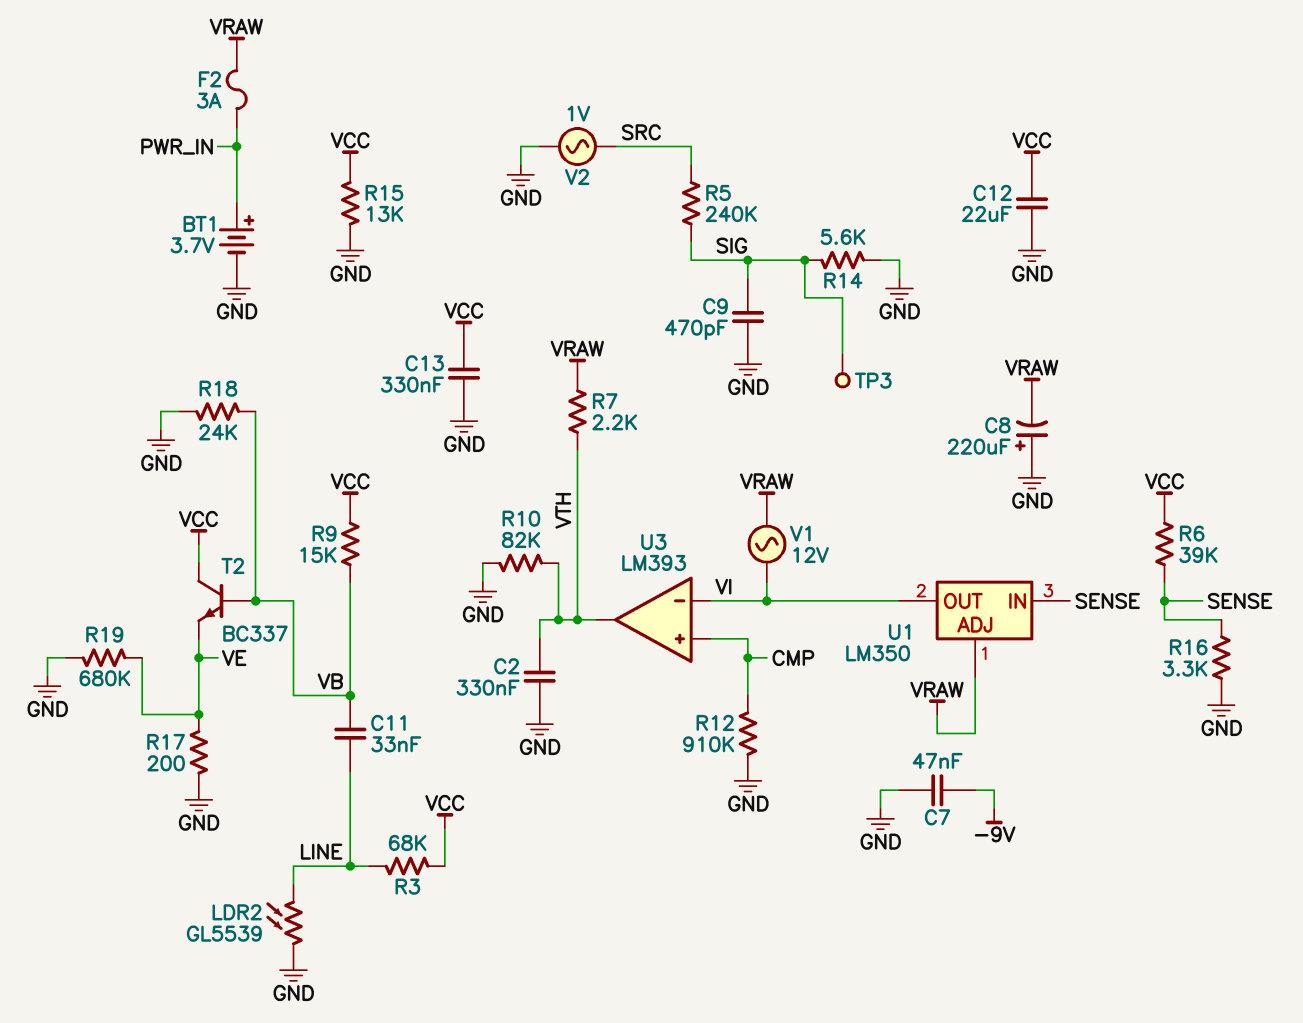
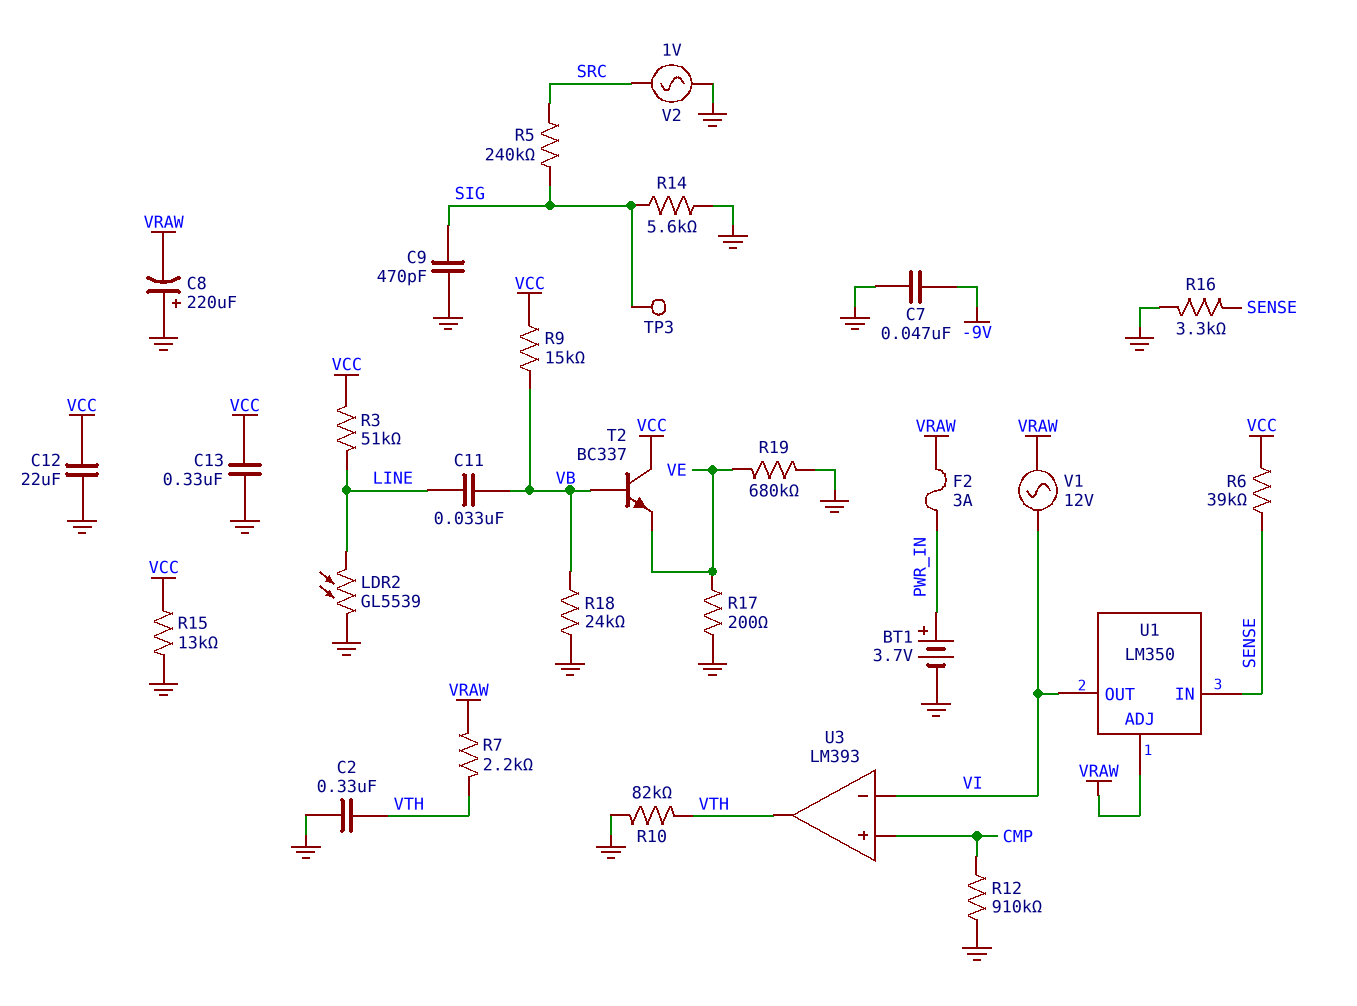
R3: 68k (LINE, VCC) -> 51k (LINE, VCC)

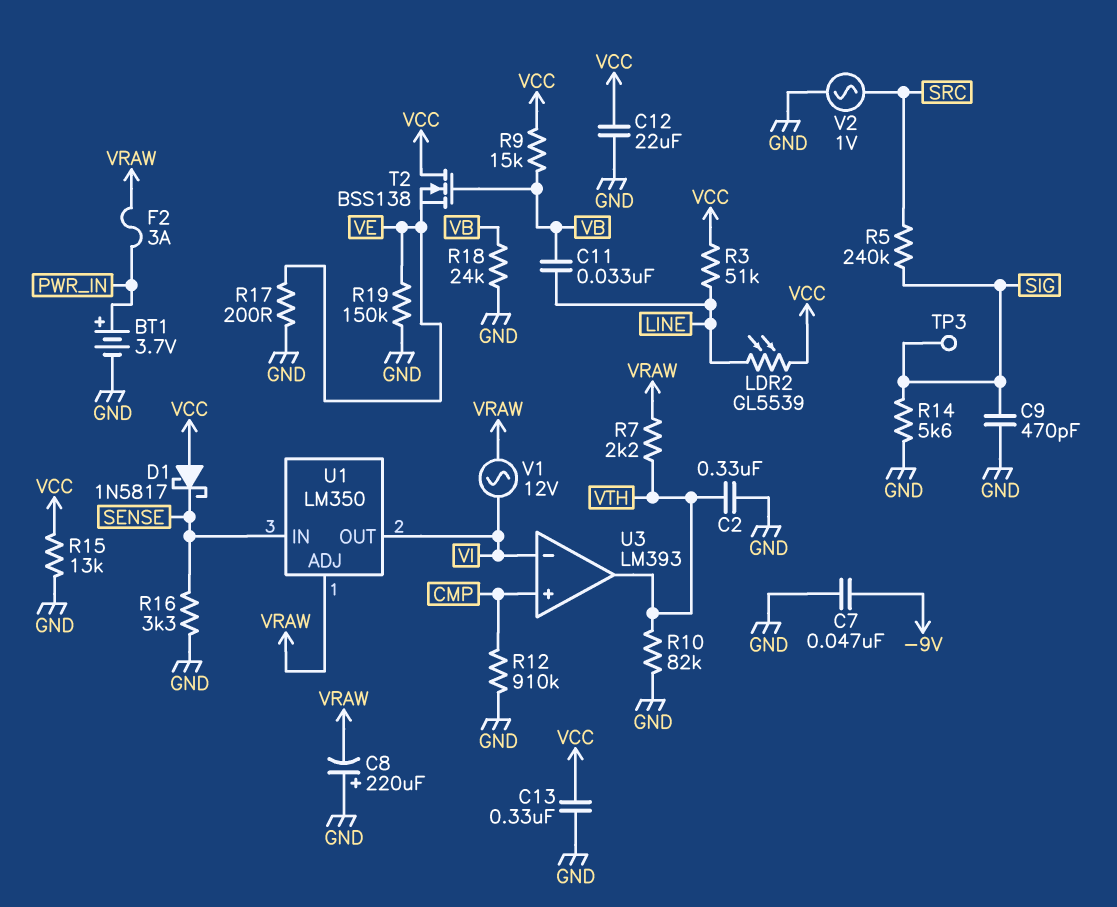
D1: none -> schottky 1N5817 (A VCC, K SENSE)
LDR2: GL5539 (GND, LINE) -> GL5539 (LINE, VCC)
R6: 39k (SENSE, VCC) -> none
R19: 680k (GND, VE) -> 150k (GND, VE)
T2: NPN BC337 (B VB, C VCC, E VE) -> NMOS BSS138 (G VB, D VCC, S VE)

